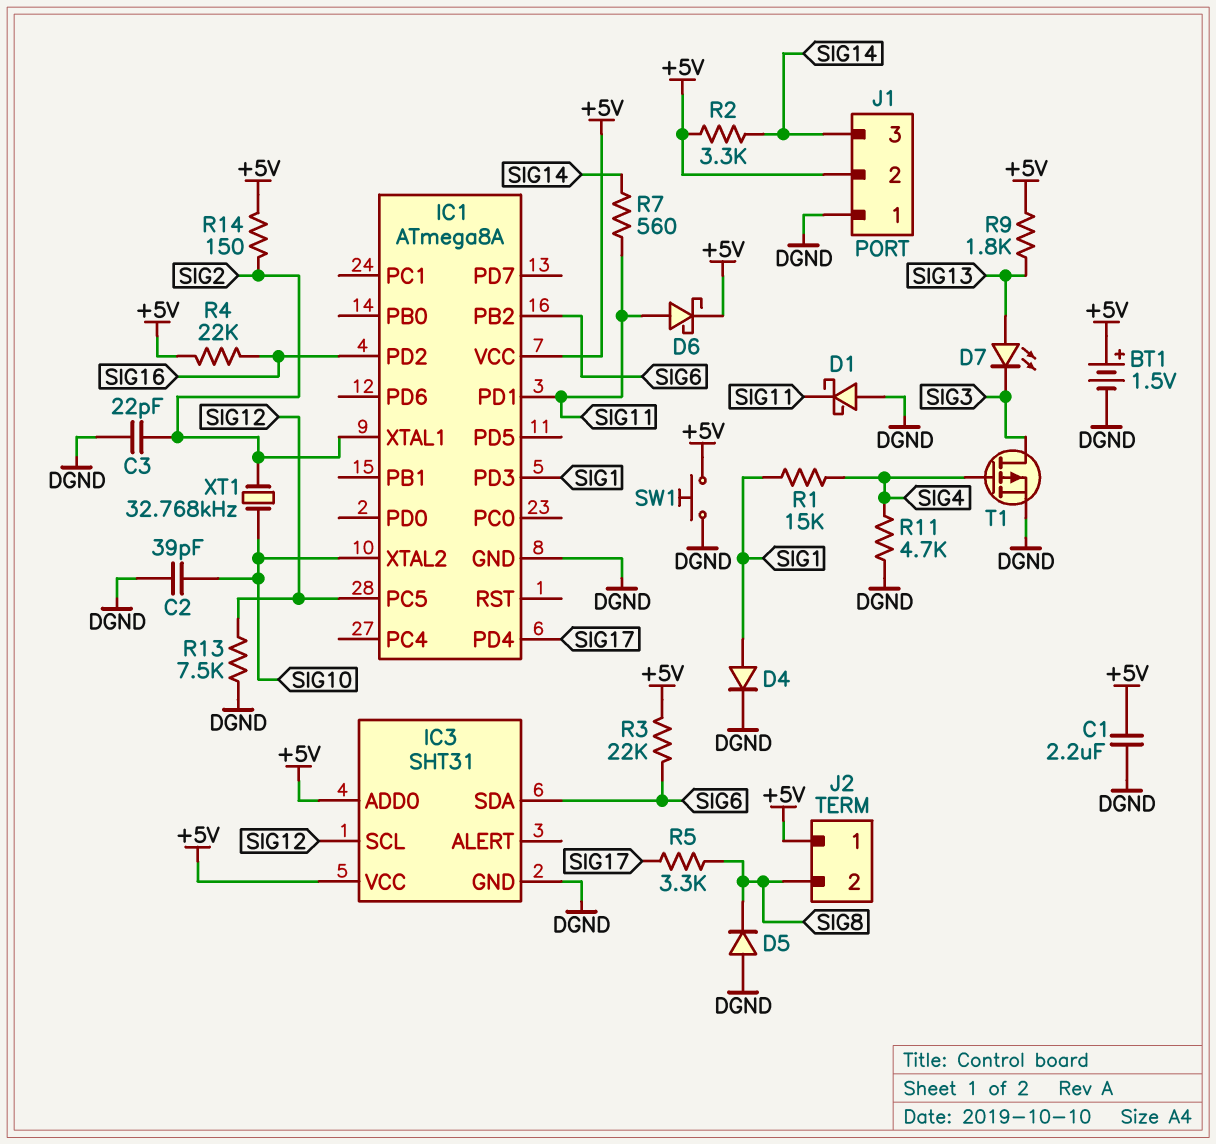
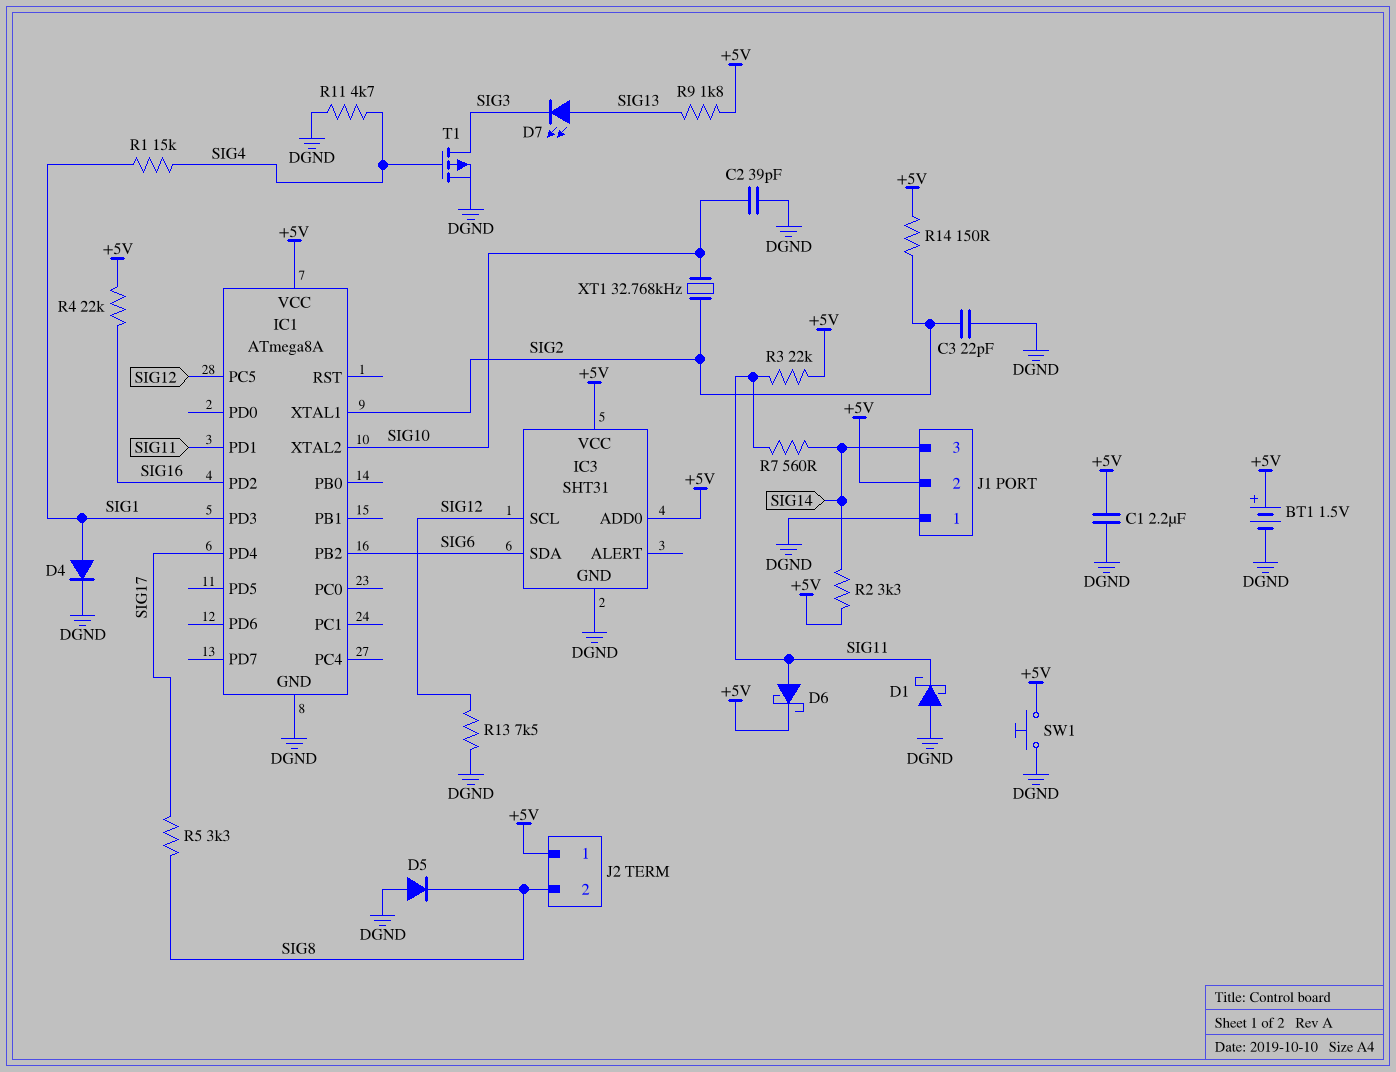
R3: 22k (+5V, SIG6) -> 22k (+5V, SIG11)

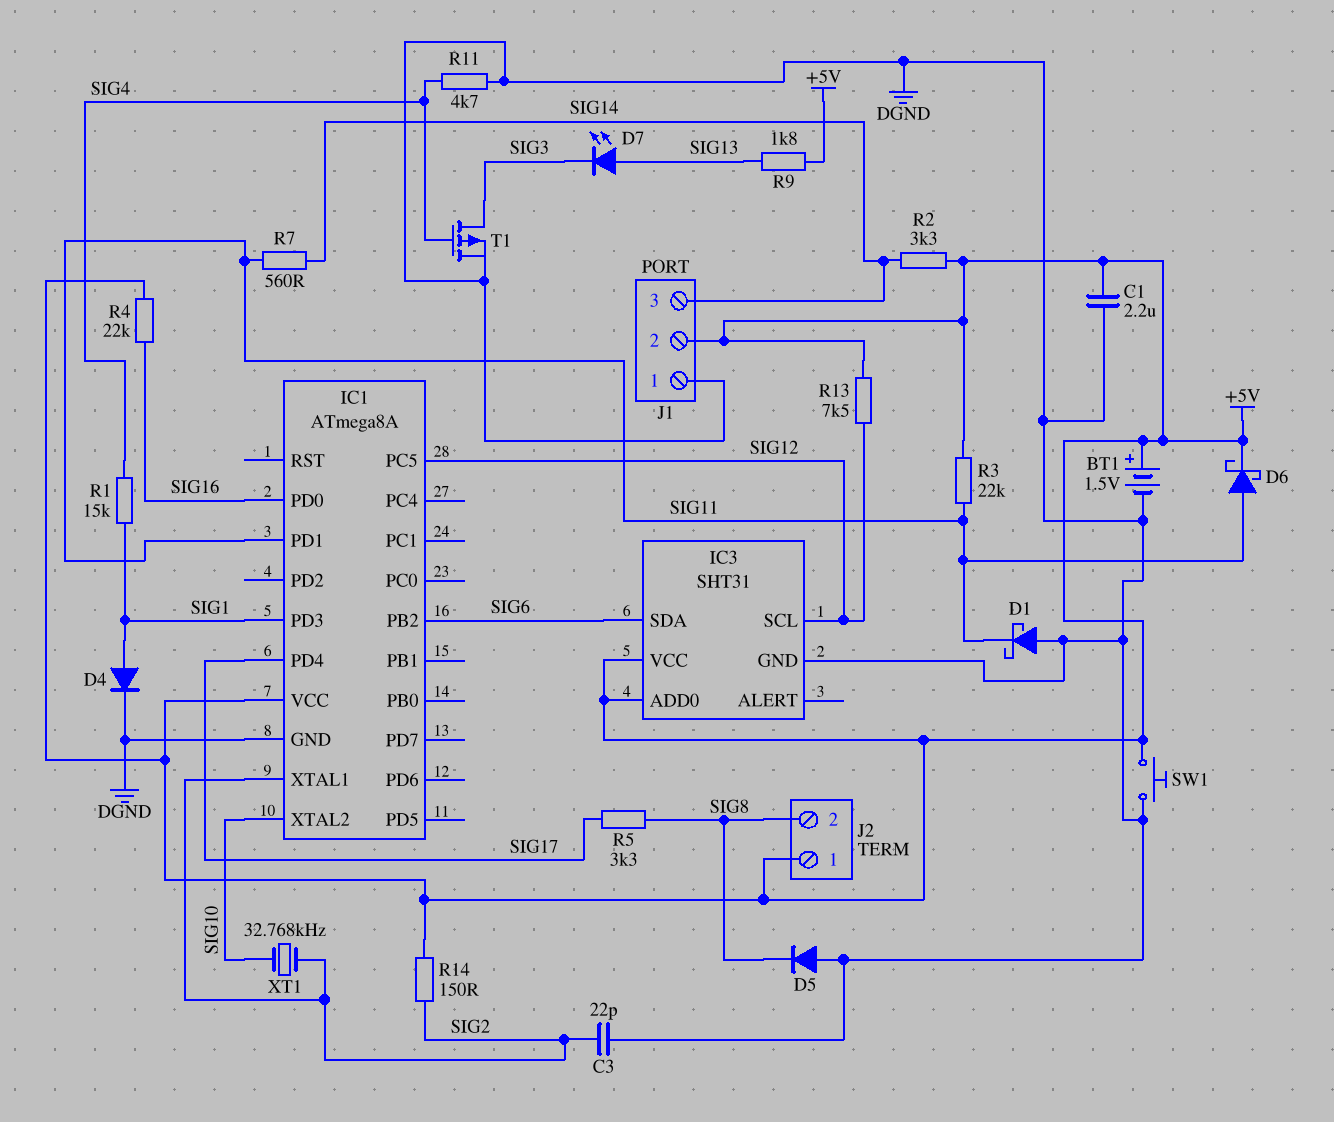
C2: 39pF (DGND, SIG10) -> none
IC1 pin PD0: none -> SIG16
IC1 pin PD2: SIG16 -> none
R13: 7.5k (DGND, SIG12) -> 7.5k (+5V, SIG12)

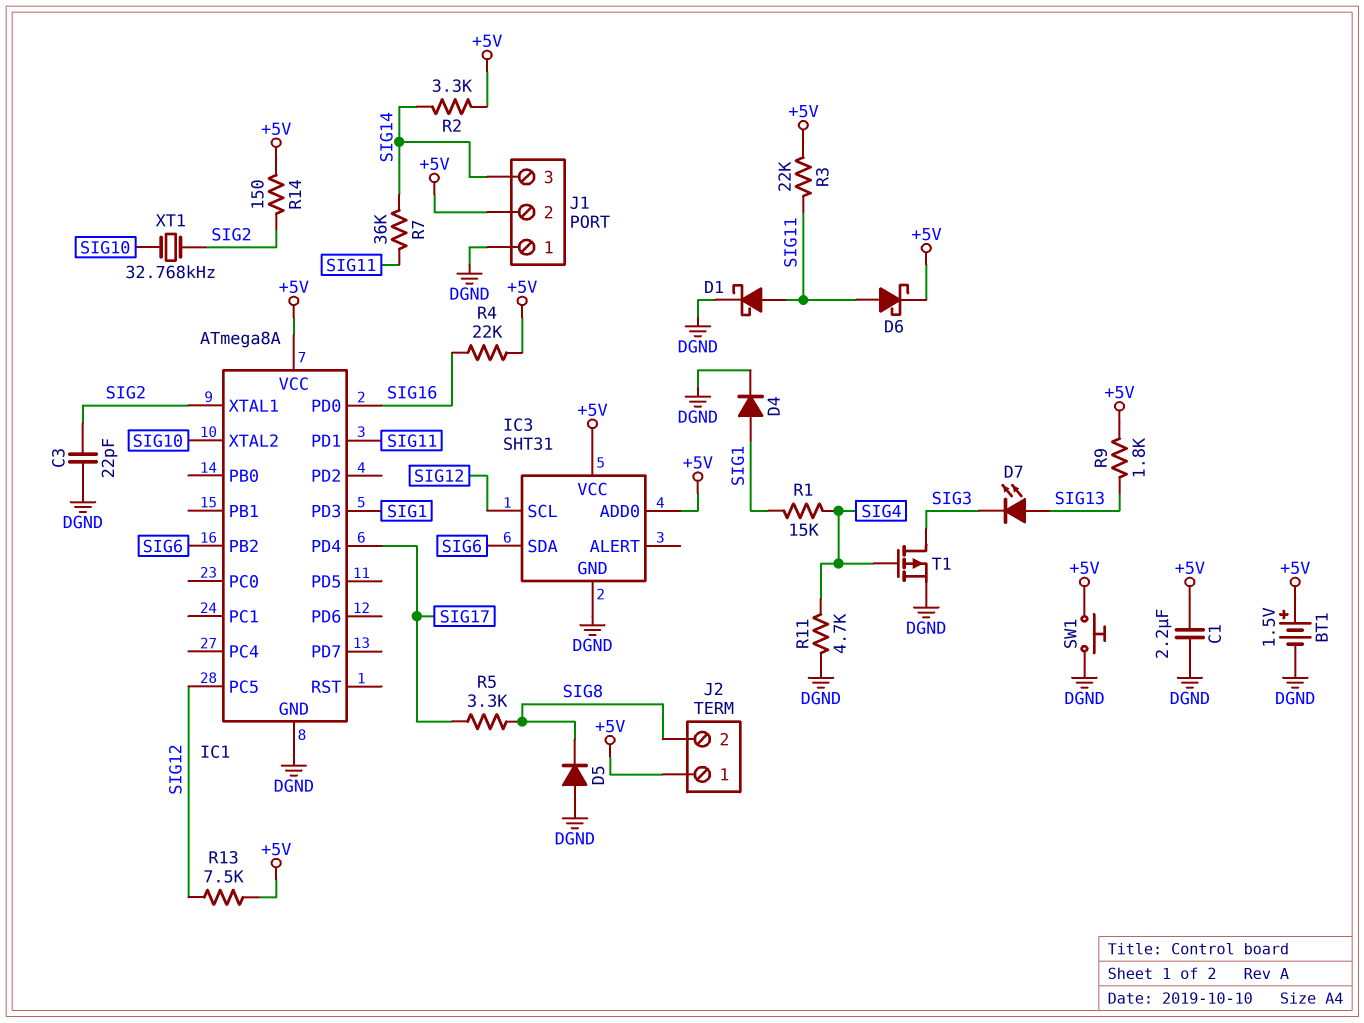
D1: schottky (A DGND, K SIG11) -> schottky (A SIG11, K DGND)
R7: 560 (SIG11, SIG14) -> 36k (SIG11, SIG14)

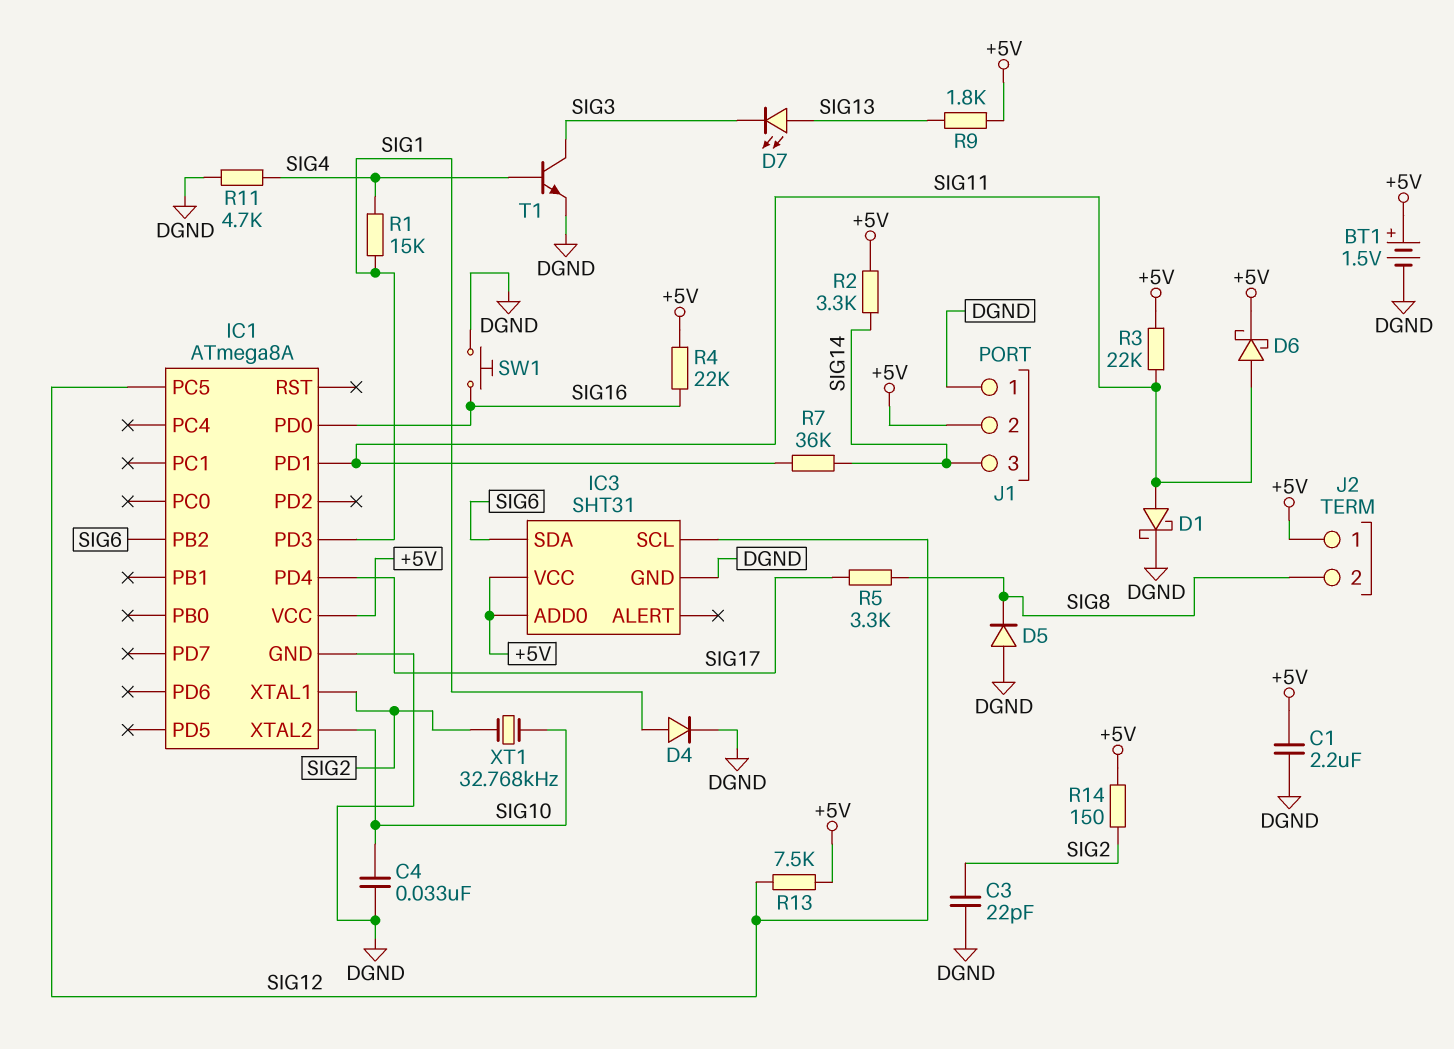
C4: none -> 33nF (DGND, SIG10)
SW1: button (+5V, DGND) -> button (DGND, SIG16)
T1: PMOS (G SIG4, D SIG3, S DGND) -> NPN (B SIG4, C SIG3, E DGND)

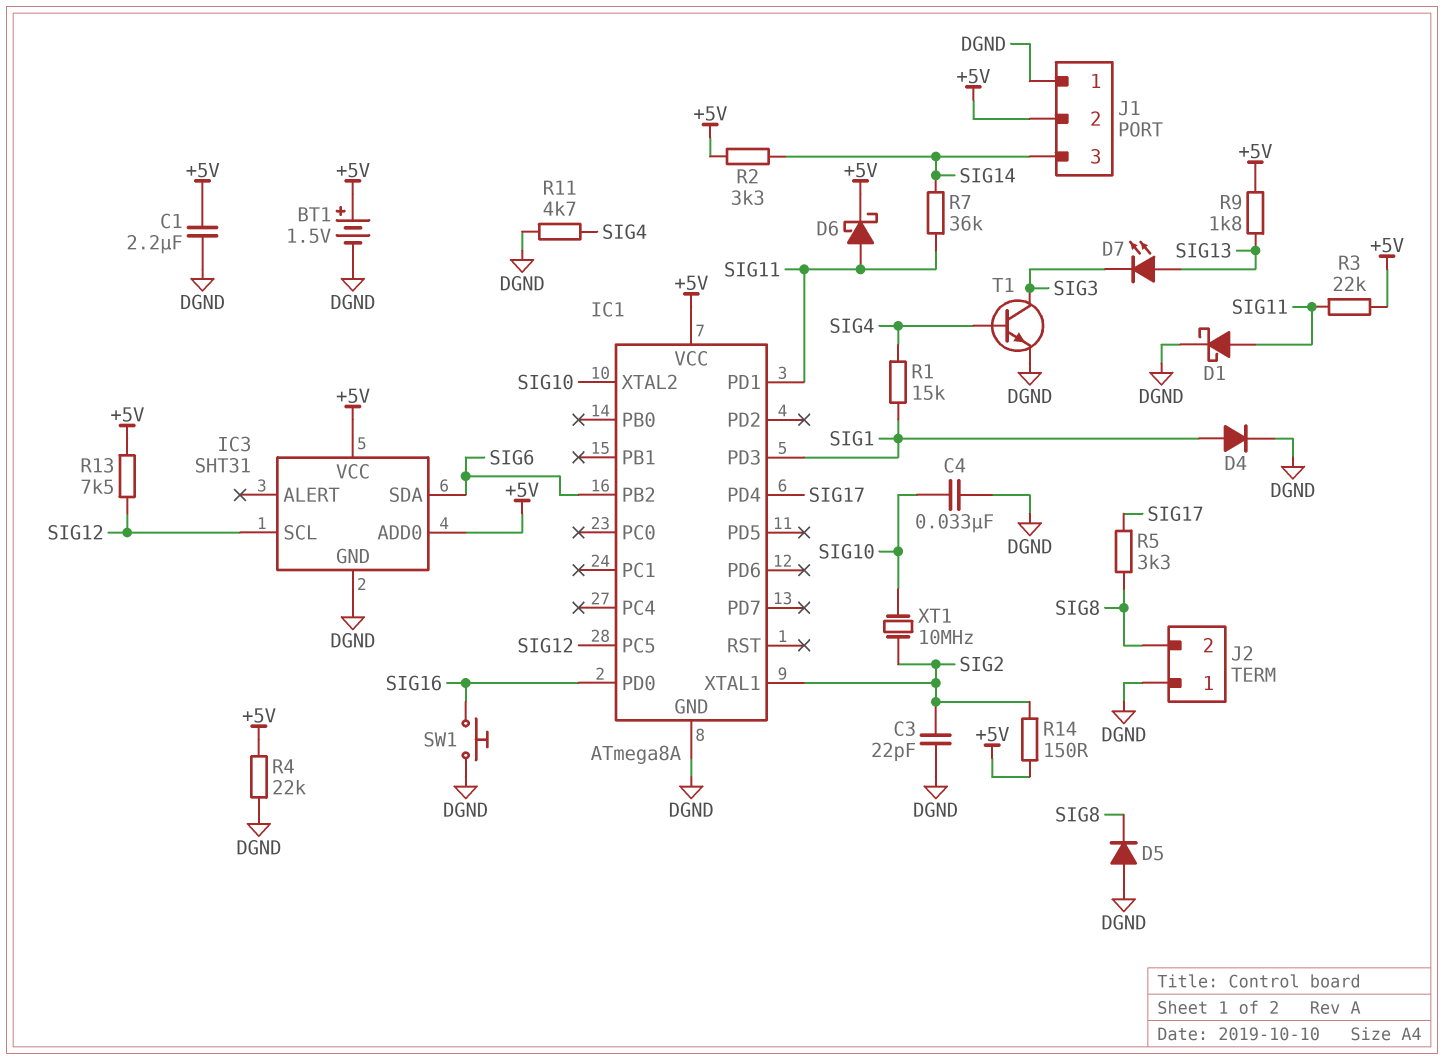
J2 pin 1: +5V -> DGND
R4: 22k (+5V, SIG16) -> 22k (+5V, DGND)
XT1: 32.768kHz (SIG2, SIG10) -> 10MHz (SIG2, SIG10)

